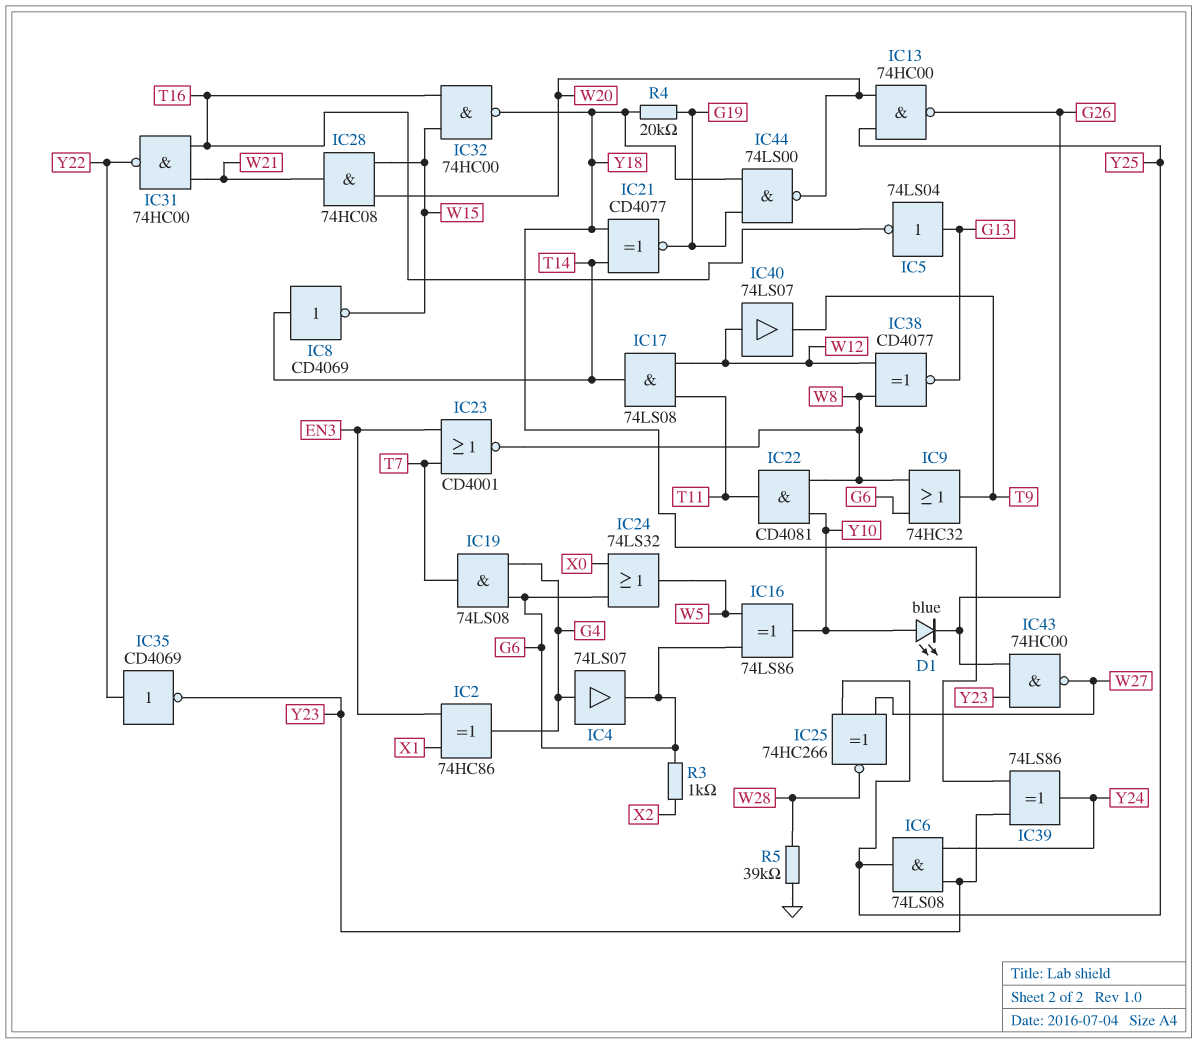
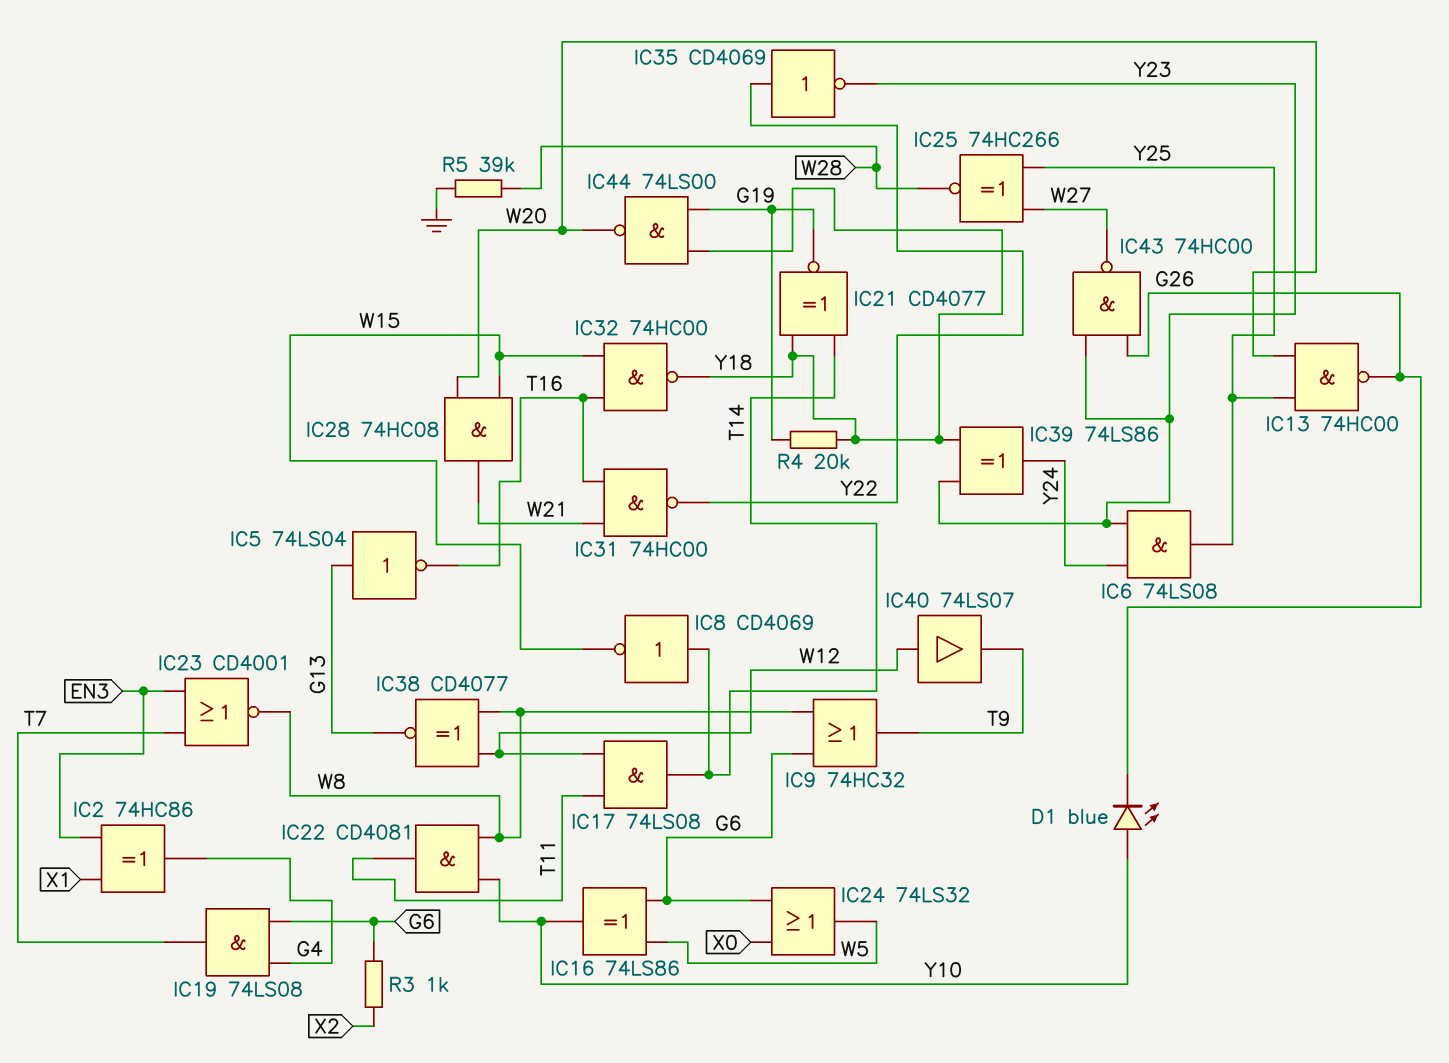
IC4: buffer 74LS07 (in G4, out G6) -> none

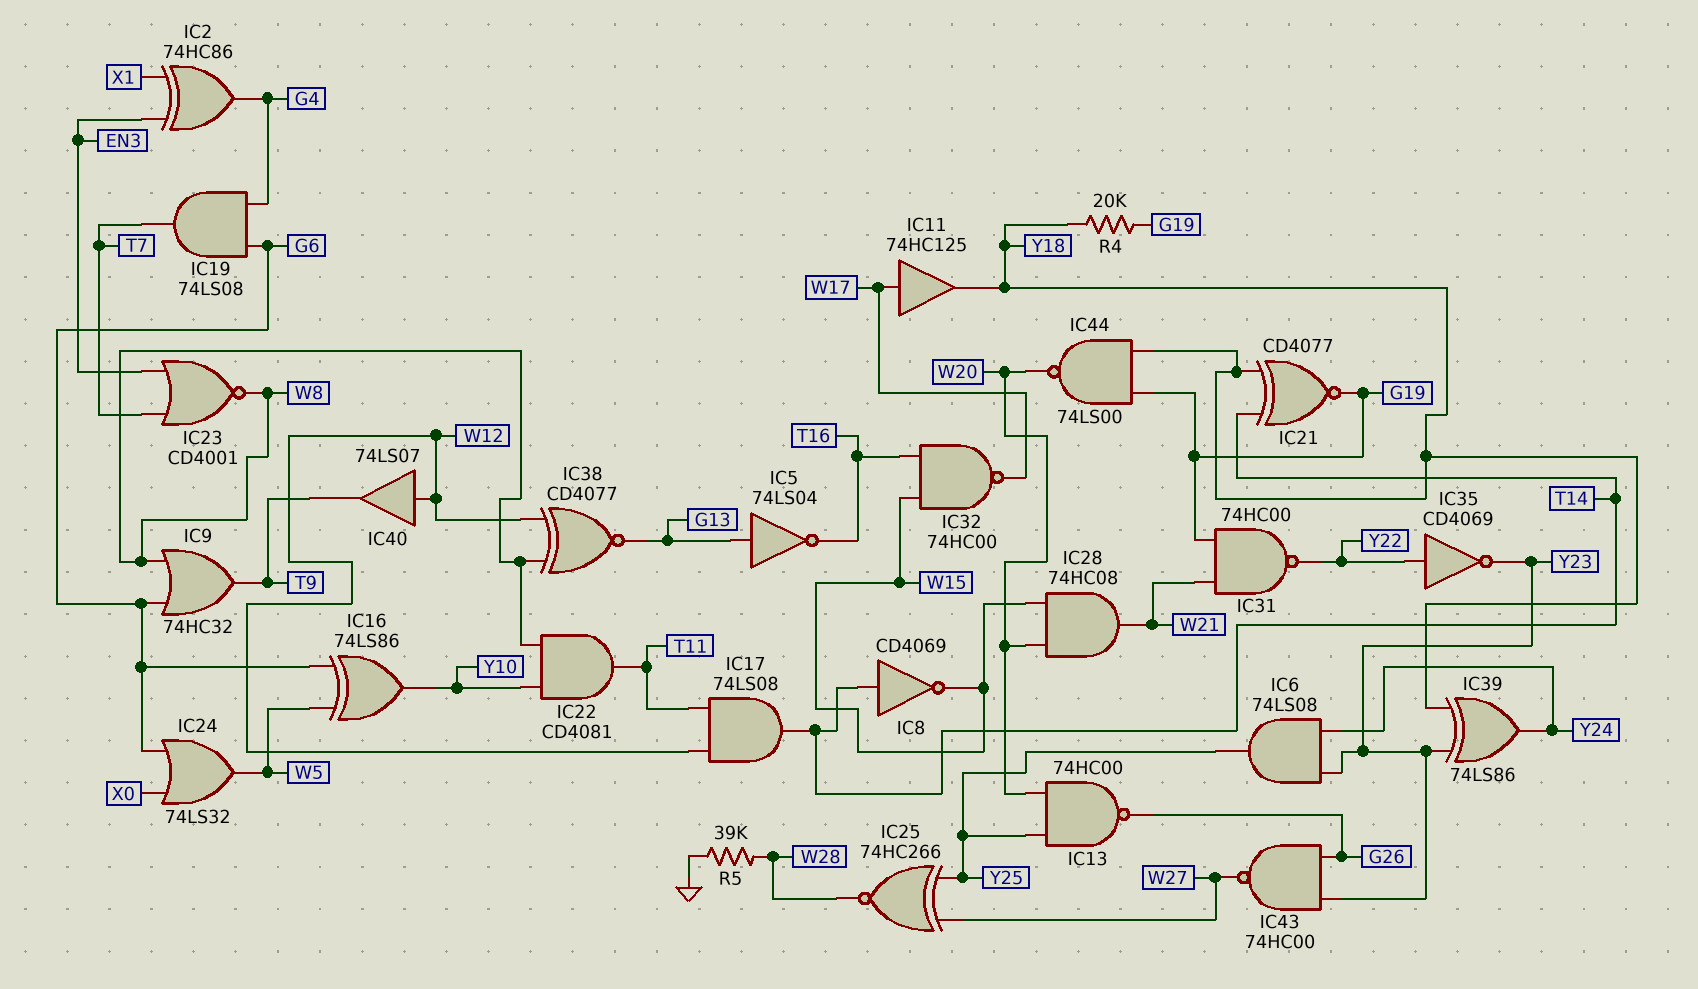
D1: LED blue (A Y10, K G26) -> none
IC11: none -> buffer 74HC125 (in W17, out Y18)
IC31: NAND 74HC00 (in T16, in W21, out Y22) -> NAND 74HC00 (in G19, in W21, out Y22)
IC32: NAND 74HC00 (in T16, in W15, out Y18) -> NAND 74HC00 (in T16, in W15, out W17)
R3: 1k (G6, X2) -> none

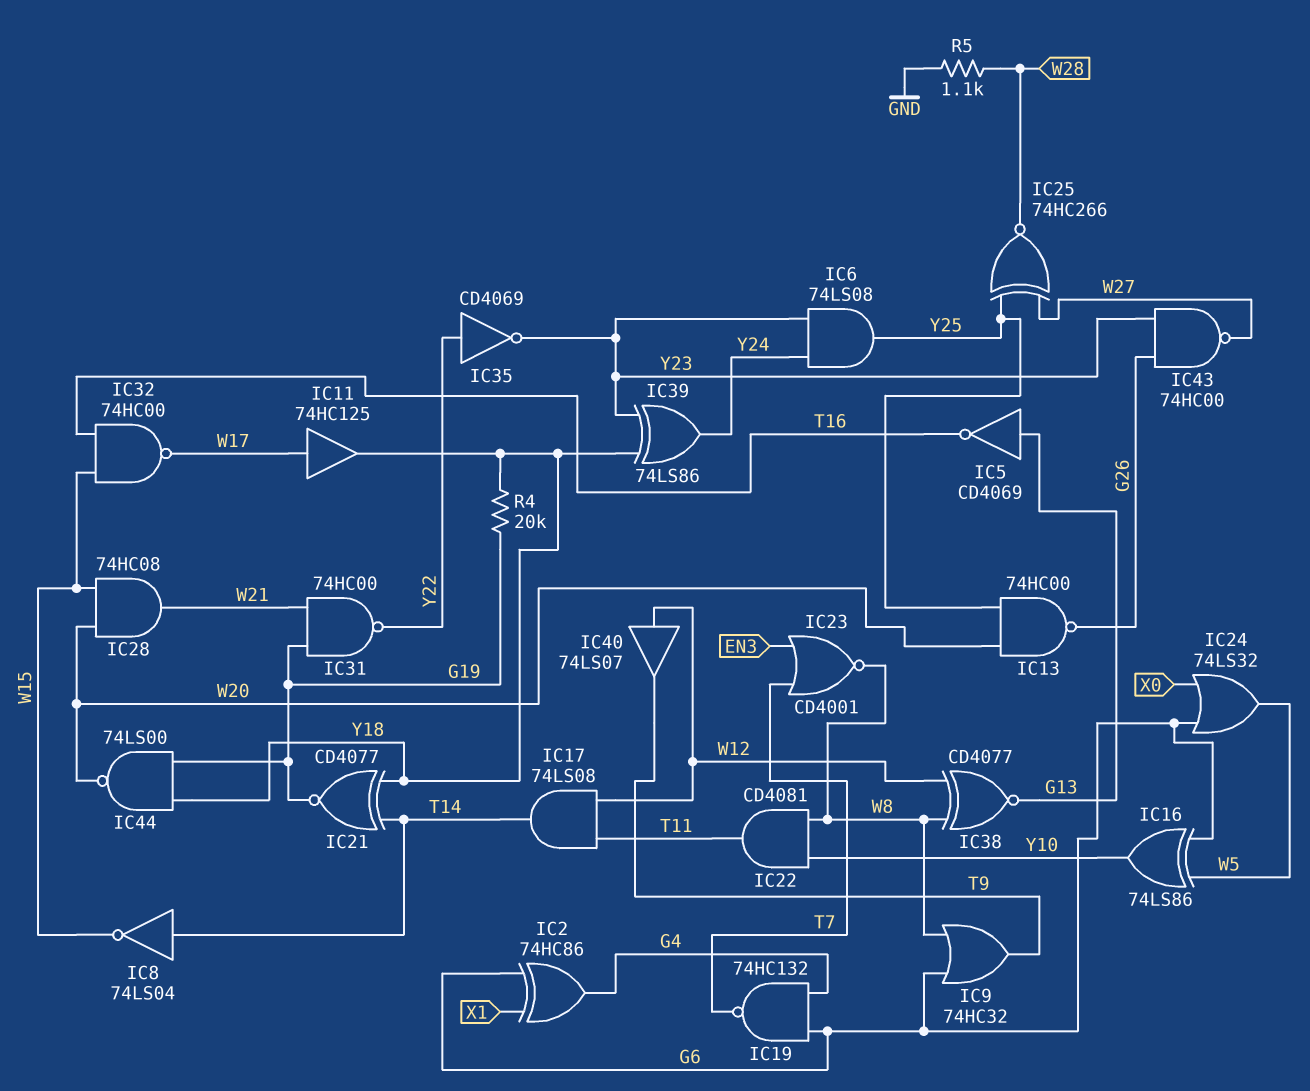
IC2: XOR 74HC86 (in EN3, in X1, out G4) -> XOR 74HC86 (in G6, in X1, out G4)
IC5: NOT 74LS04 (in G13, out T16) -> NOT CD4069 (in G13, out T16)
IC8: NOT CD4069 (in T14, out W15) -> NOT 74LS04 (in T14, out W15)
IC19: AND 74LS08 (in G4, in G6, out T7) -> NAND 74HC132 (in G4, in G6, out T7)
R5: 39k (GND, W28) -> 1.1k (GND, W28)

